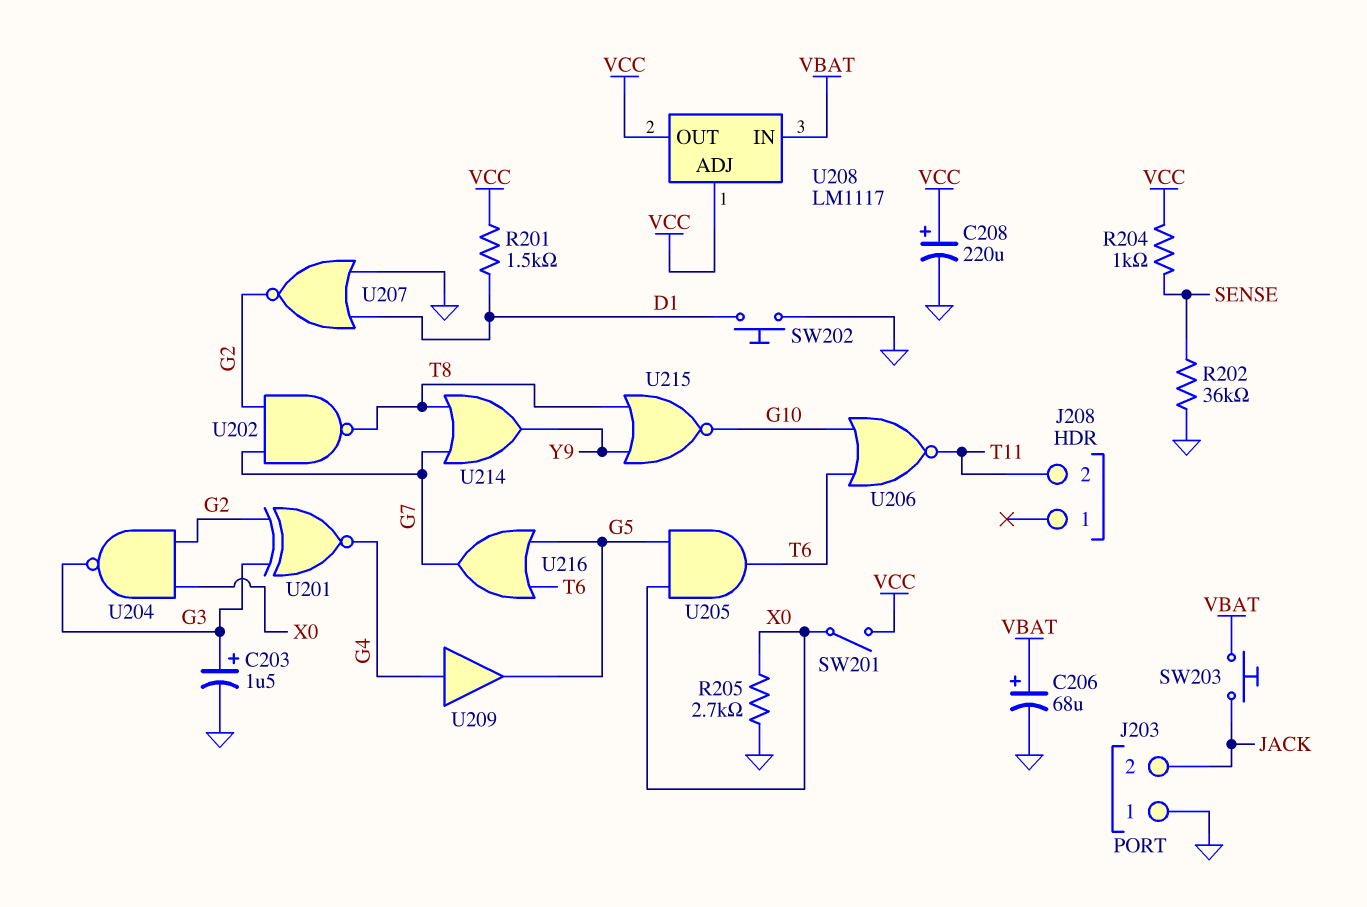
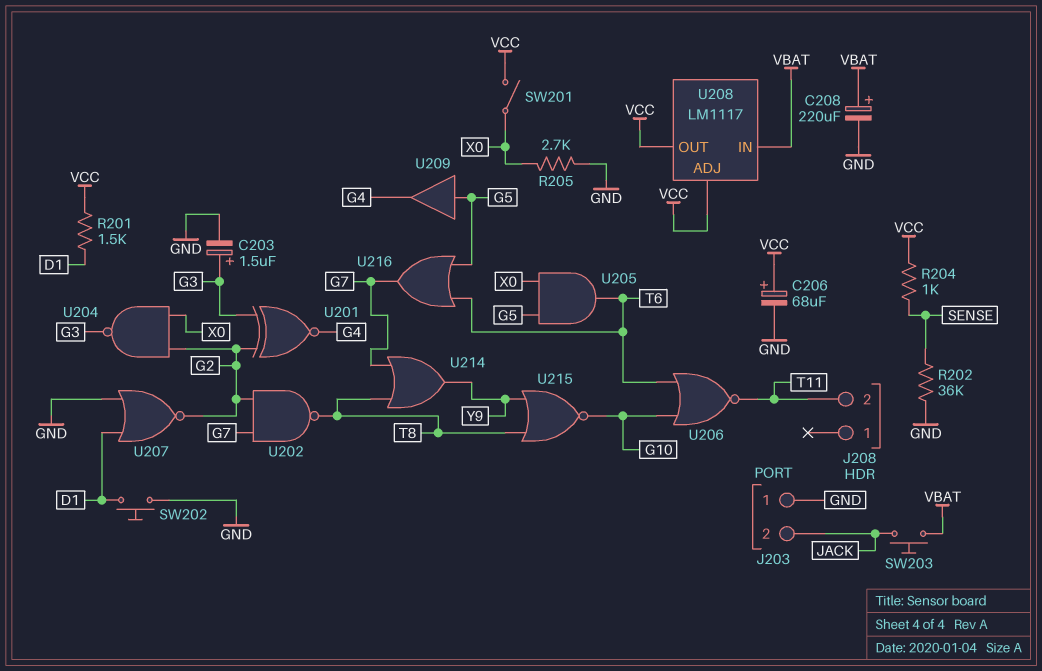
C206: 68uF (plus VBAT, minus GND) -> 68uF (plus VCC, minus GND)
C208: 220uF (plus VCC, minus GND) -> 220uF (plus VBAT, minus GND)
U209: buffer (in G4, out G5) -> buffer (in G5, out G4)

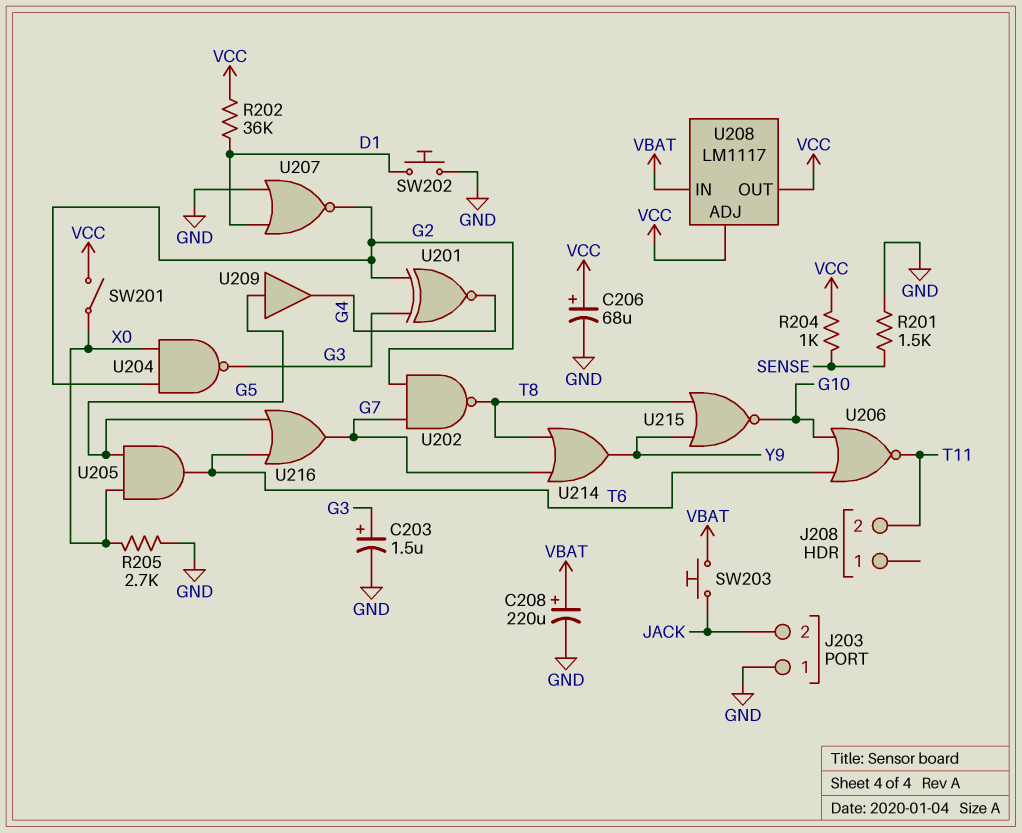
R201: 1.5k (D1, VCC) -> 1.5k (GND, SENSE)
R202: 36k (GND, SENSE) -> 36k (D1, VCC)

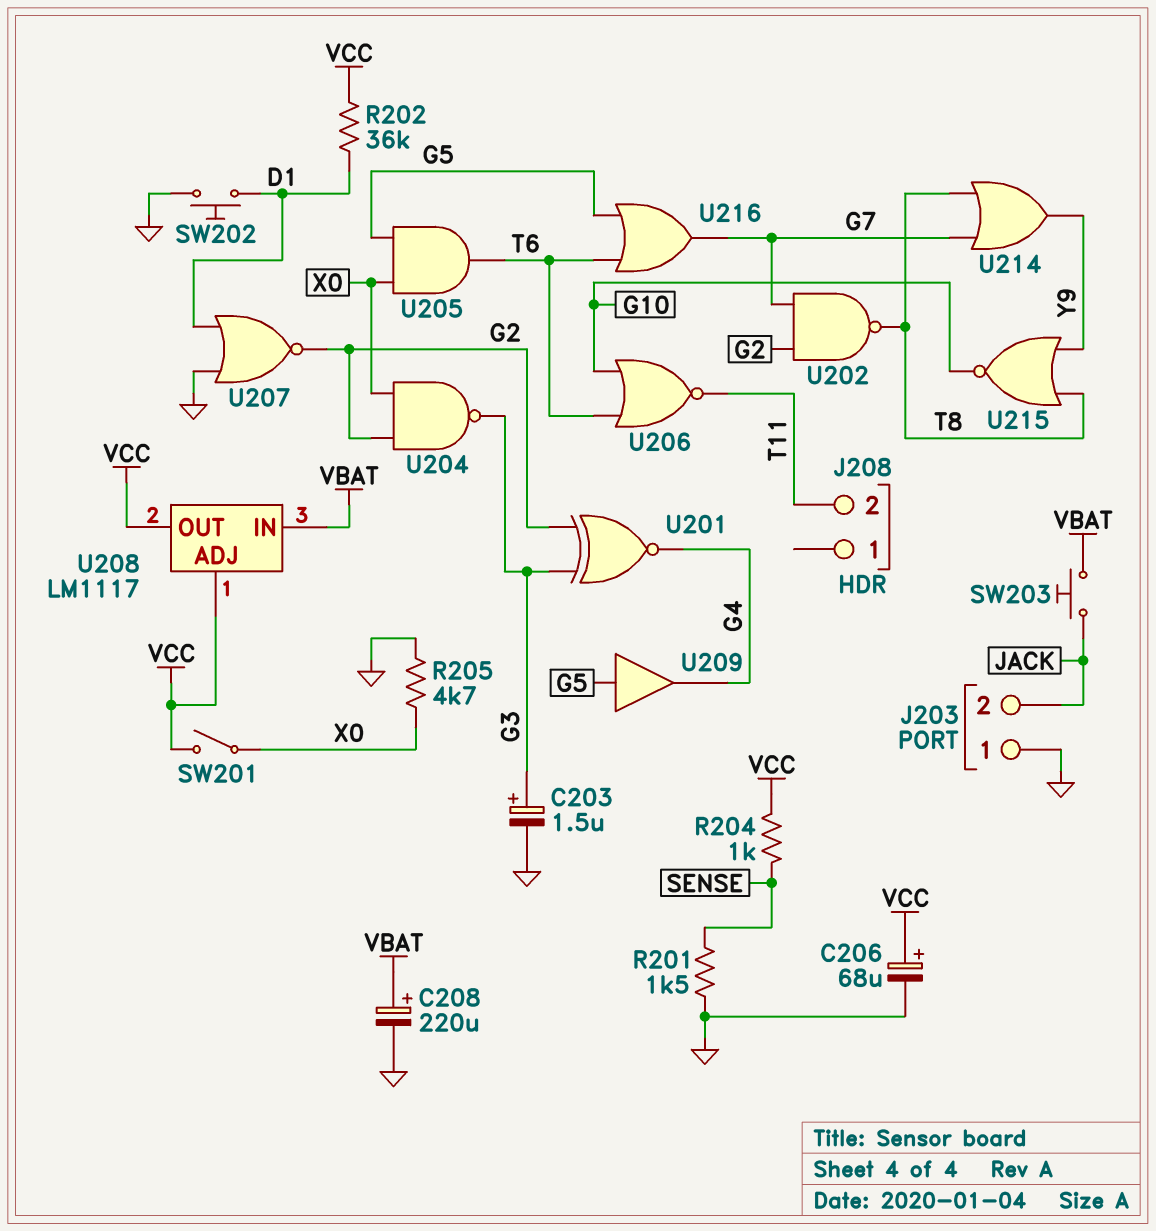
R205: 2.7k (GND, X0) -> 4.7k (GND, X0)

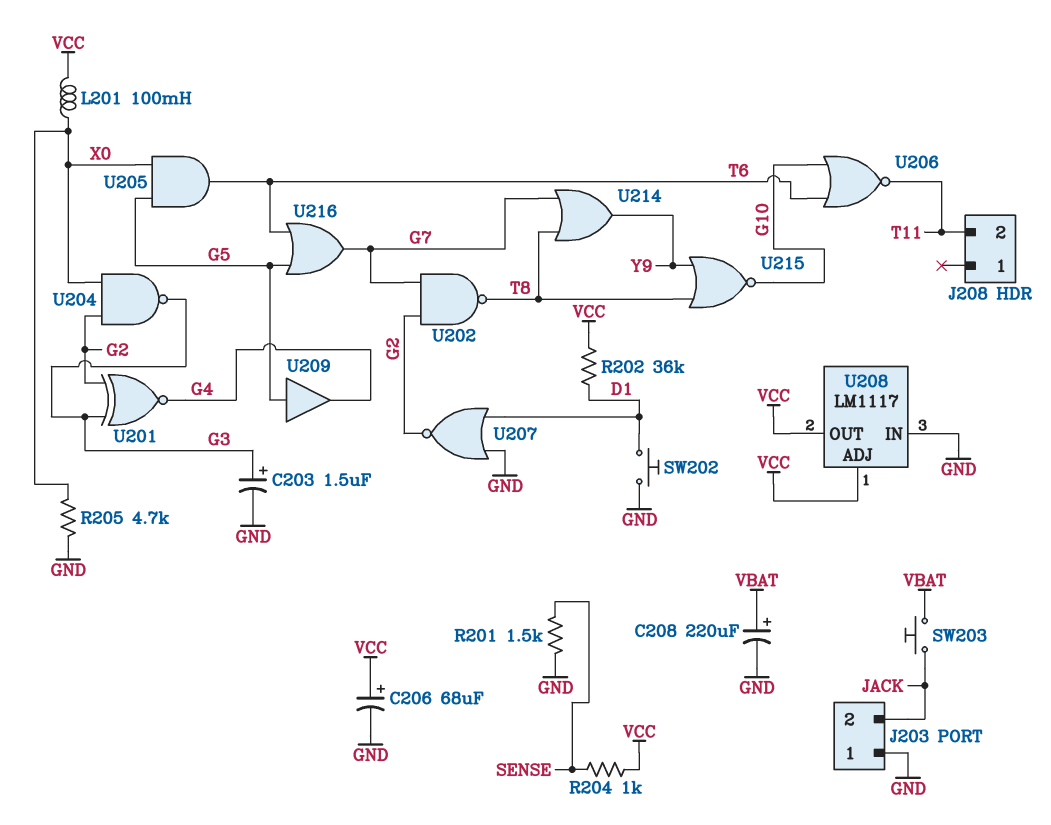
L201: none -> 100mH (VCC, X0)
SW201: switch (VCC, X0) -> none
U208 pin IN: VBAT -> GND

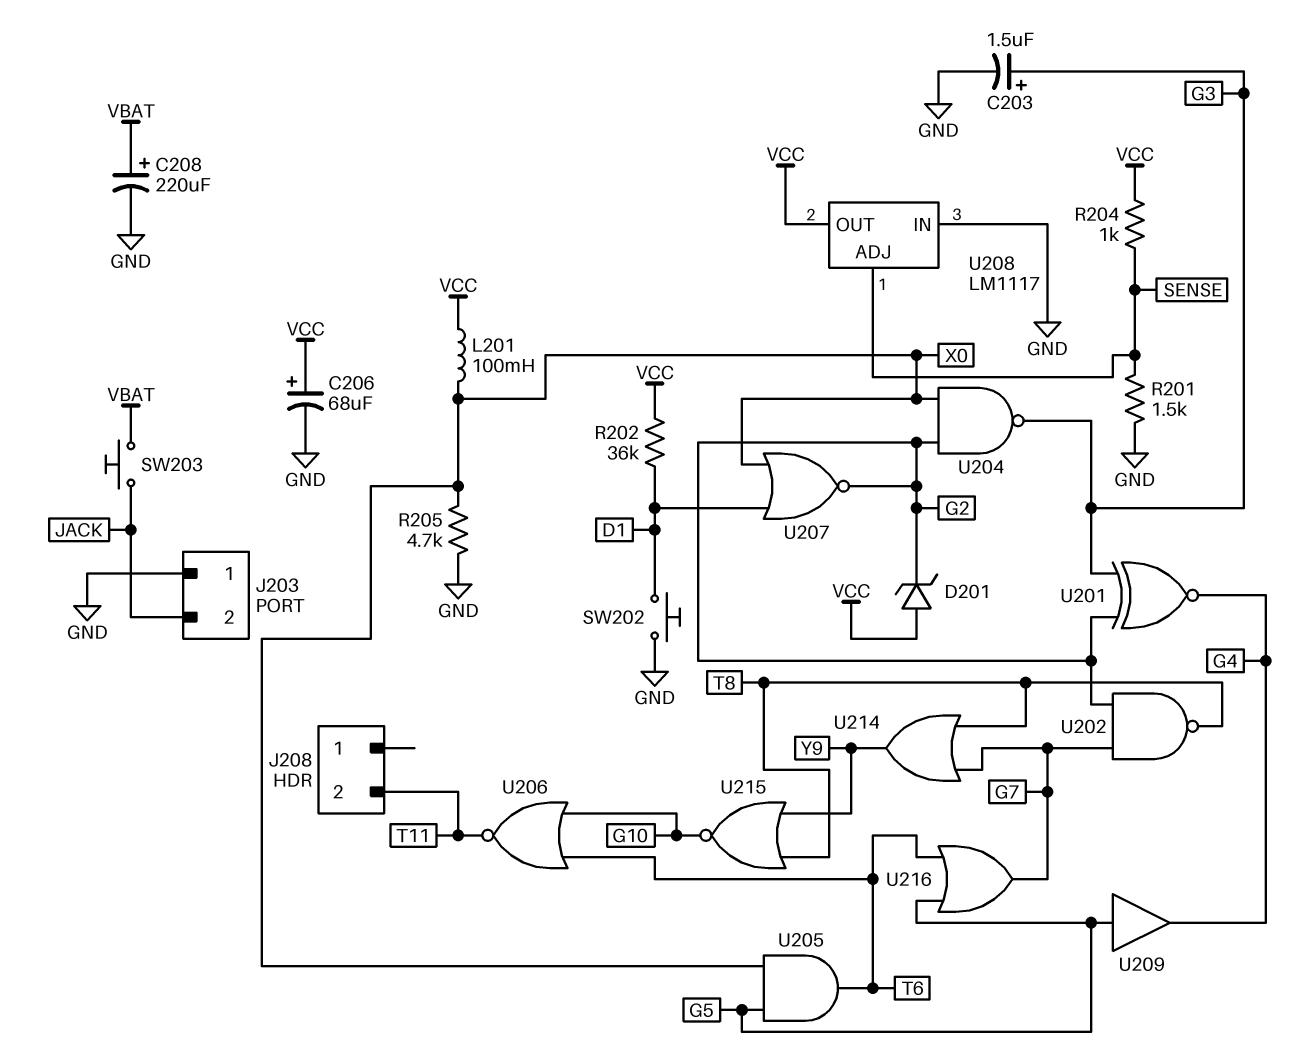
D201: none -> zener (A VCC, K G2)
U207: NOR (in D1, in GND, out G2) -> NOR (in D1, in X0, out G2)
U208 pin ADJ: VCC -> SENSE

